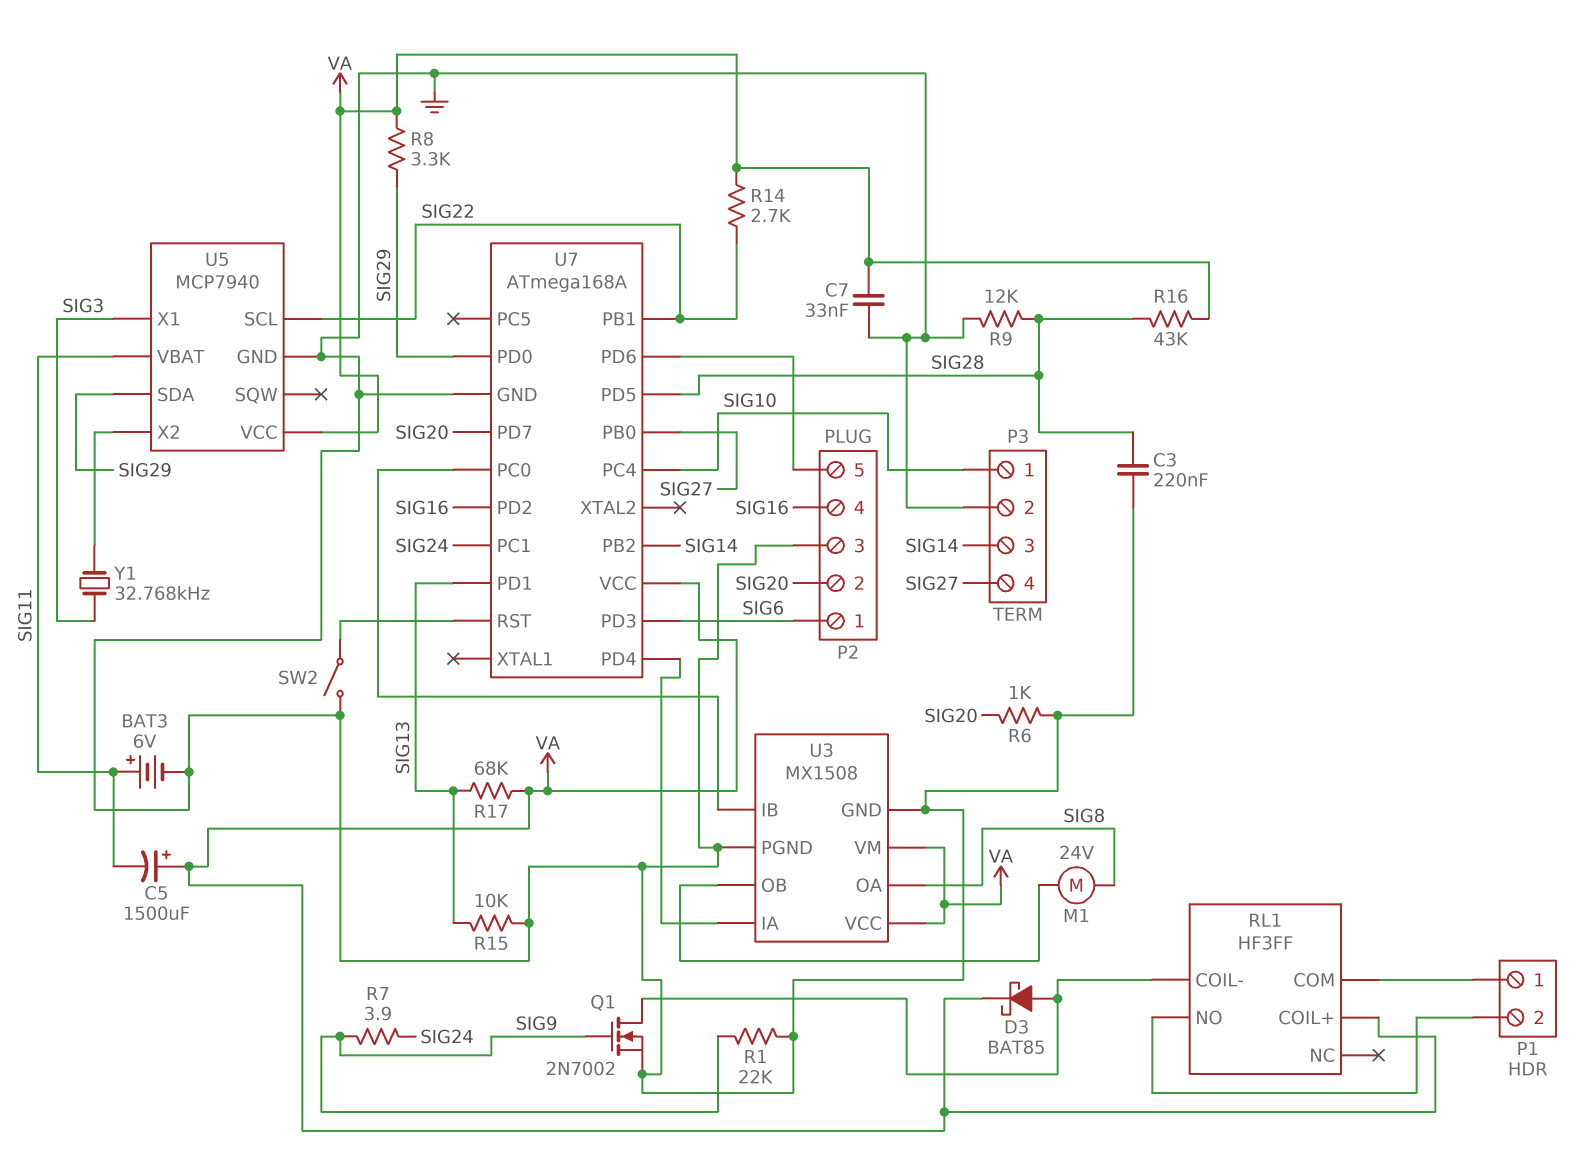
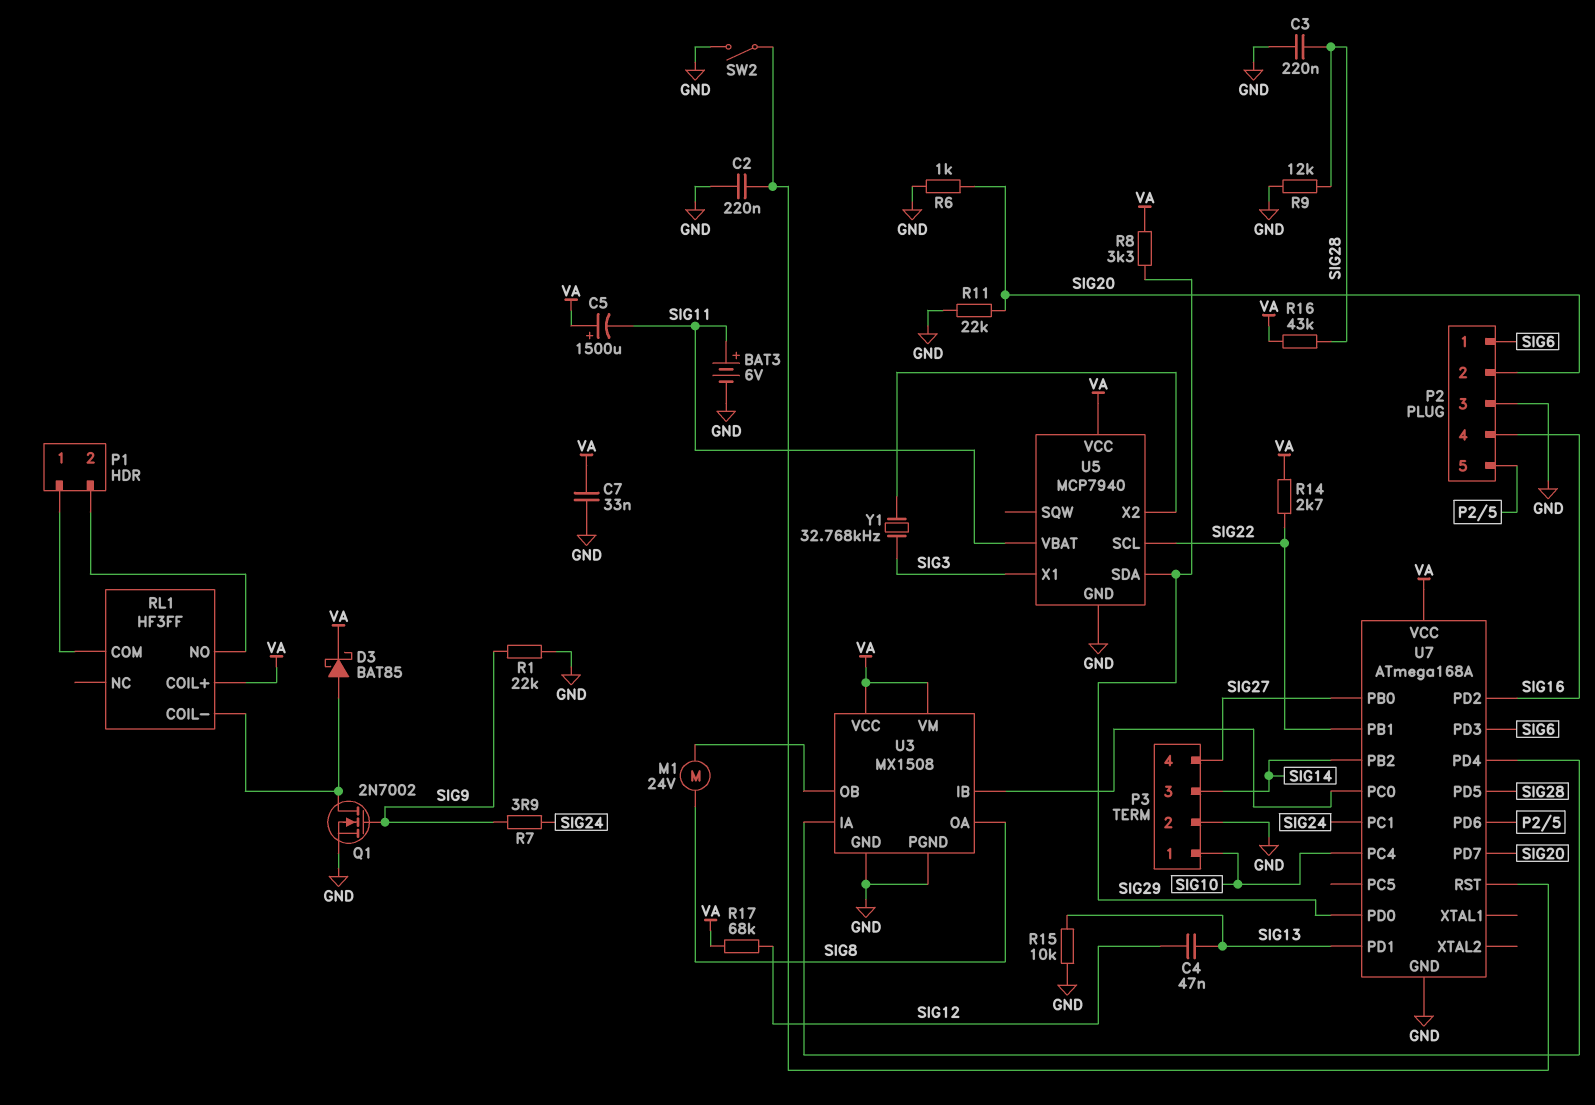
C2: none -> 220nF (GND, U7/RST)
C4: none -> 47nF (SIG12, SIG13)
R11: none -> 22k (GND, SIG20)
R17: 68k (SIG13, VA) -> 68k (SIG12, VA)

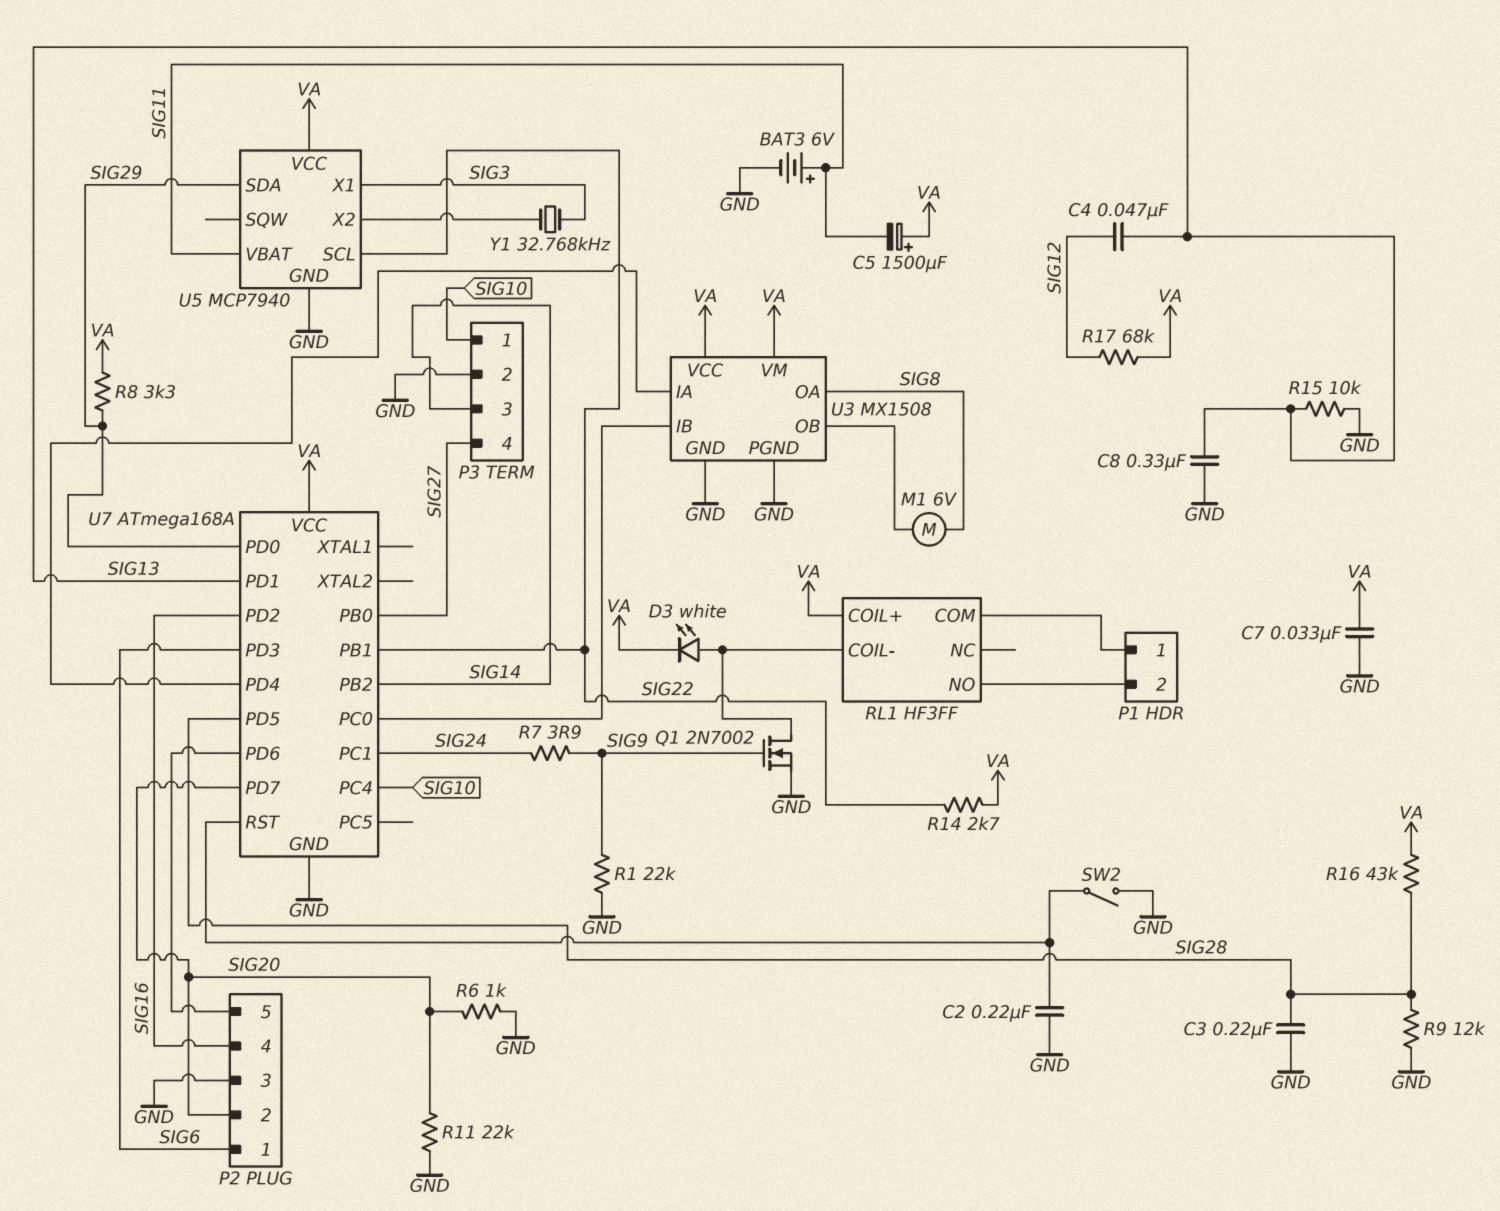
C8: none -> 330nF (GND, SIG13)
D3: schottky BAT85 (A RL1/COIL-, K VA) -> LED white (A RL1/COIL-, K VA)
M1: motor 24V (SIG8, U3/OB) -> motor 6V (SIG8, U3/OB)

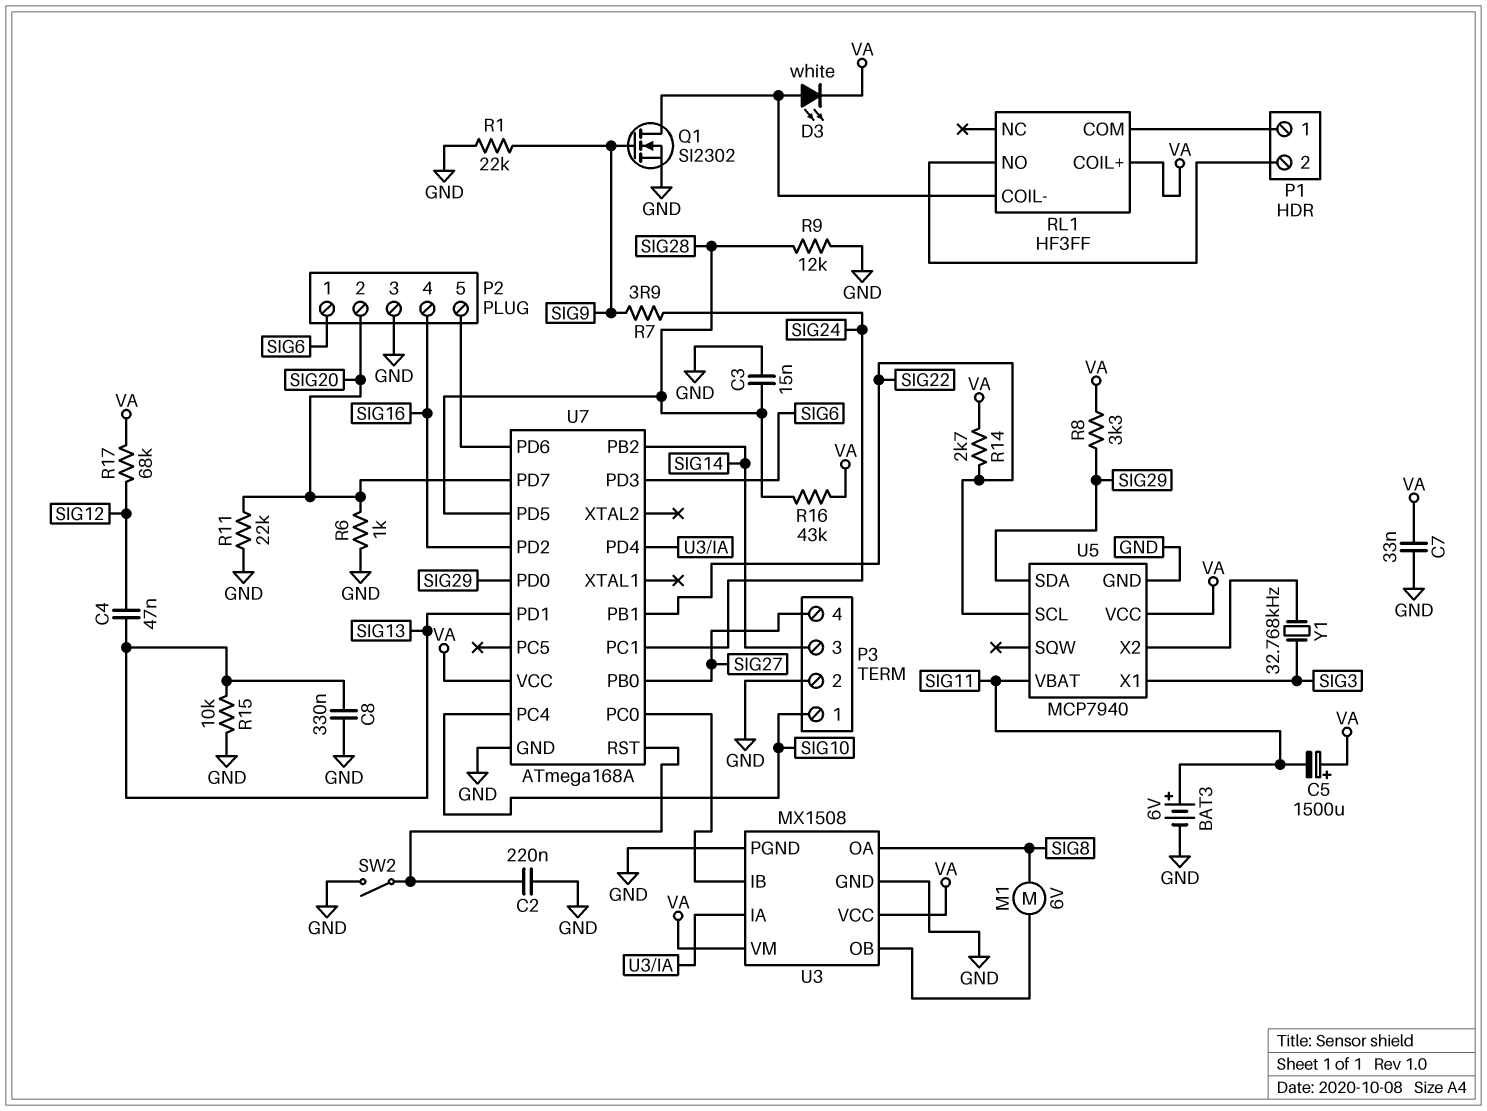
C3: 220nF (GND, SIG28) -> 15nF (GND, SIG28)
Q1: NMOS 2N7002 (G SIG9, D RL1/COIL-, S GND) -> NMOS SI2302 (G SIG9, D RL1/COIL-, S GND)

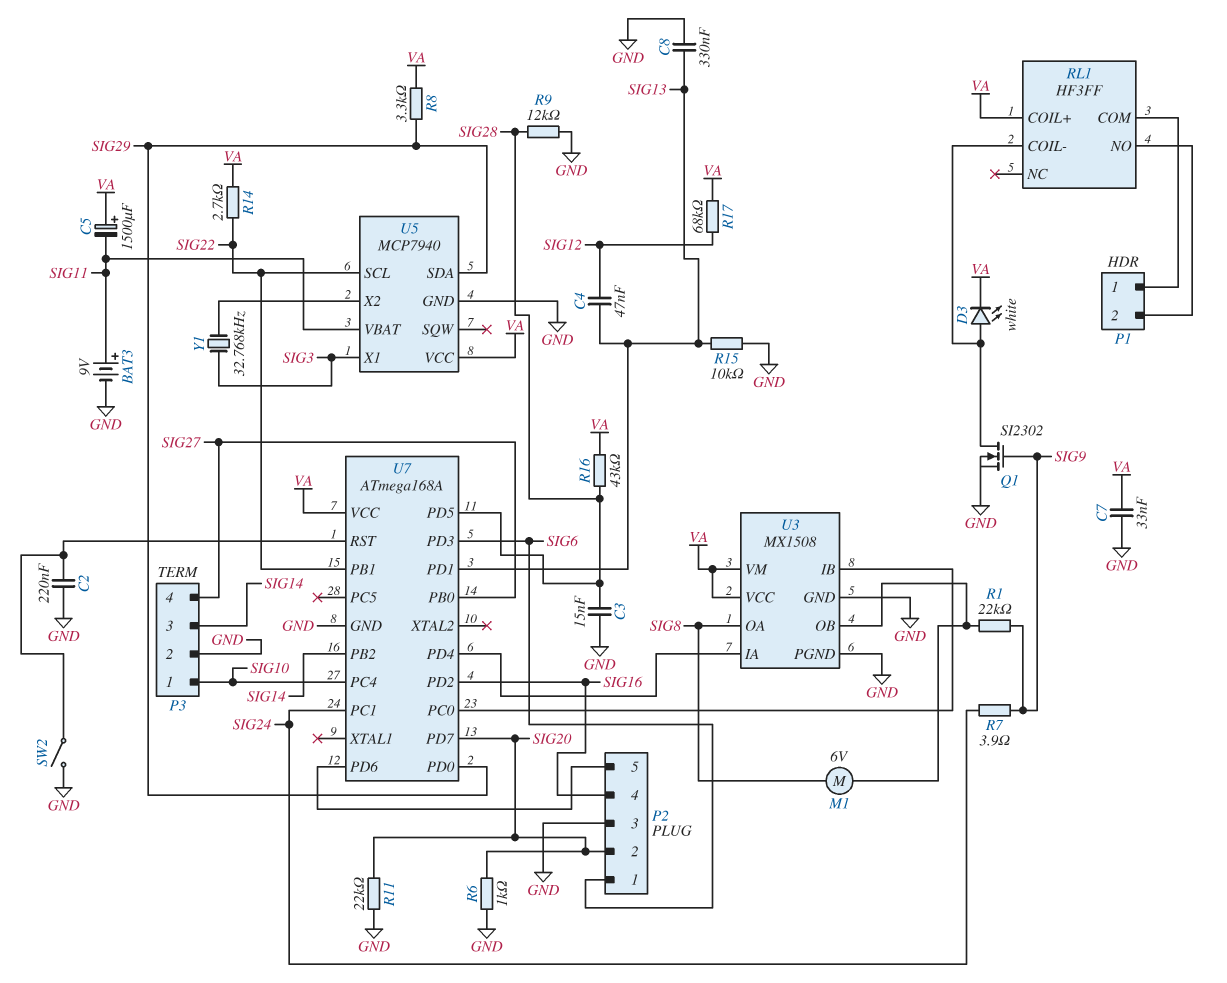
BAT3: 6V (plus SIG11, minus GND) -> 9V (plus SIG11, minus GND)
R1: 22k (GND, SIG9) -> 22k (SIG9, U3/OB)

